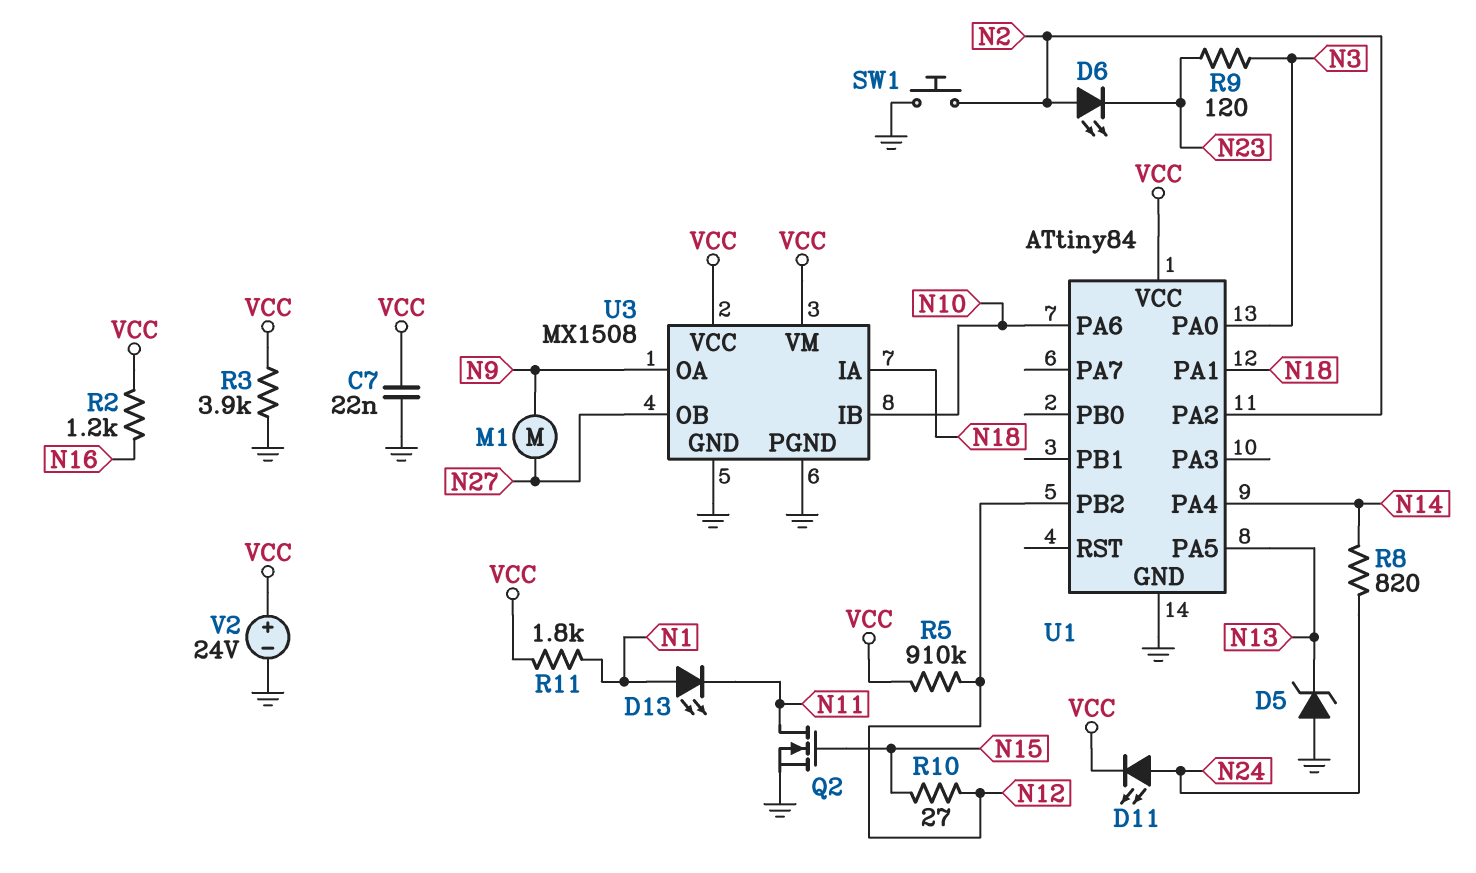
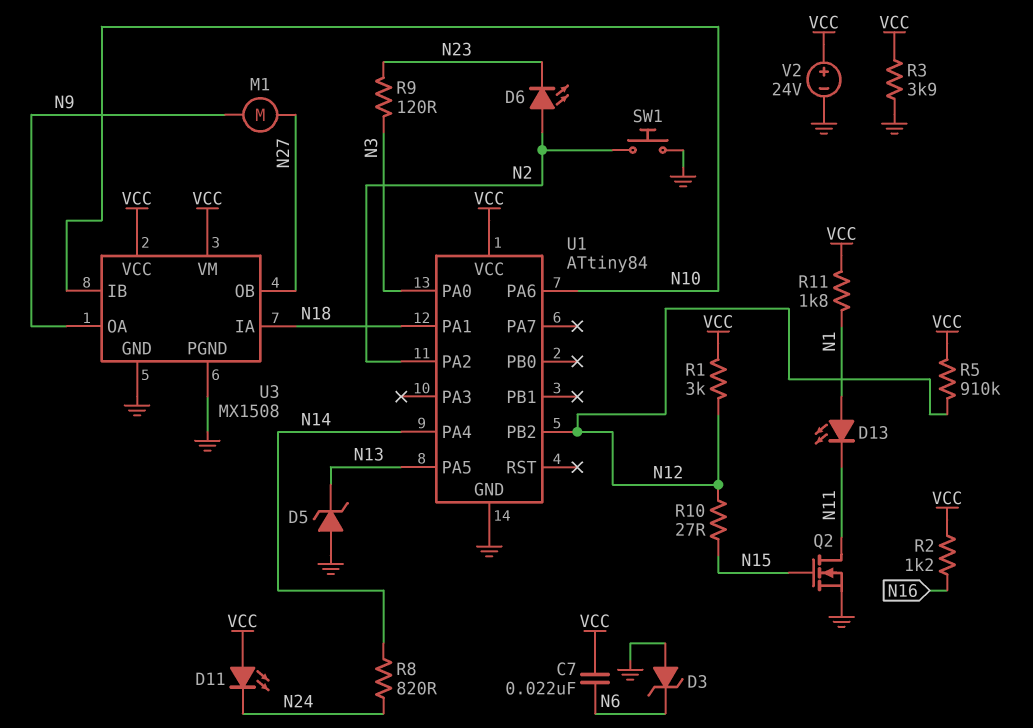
C7: 22nF (GND, VCC) -> 22nF (N6, VCC)
D3: none -> zener (A GND, K N6)
D11: LED (A N24, K VCC) -> LED (A VCC, K N24)
R1: none -> 3k (N12, VCC)

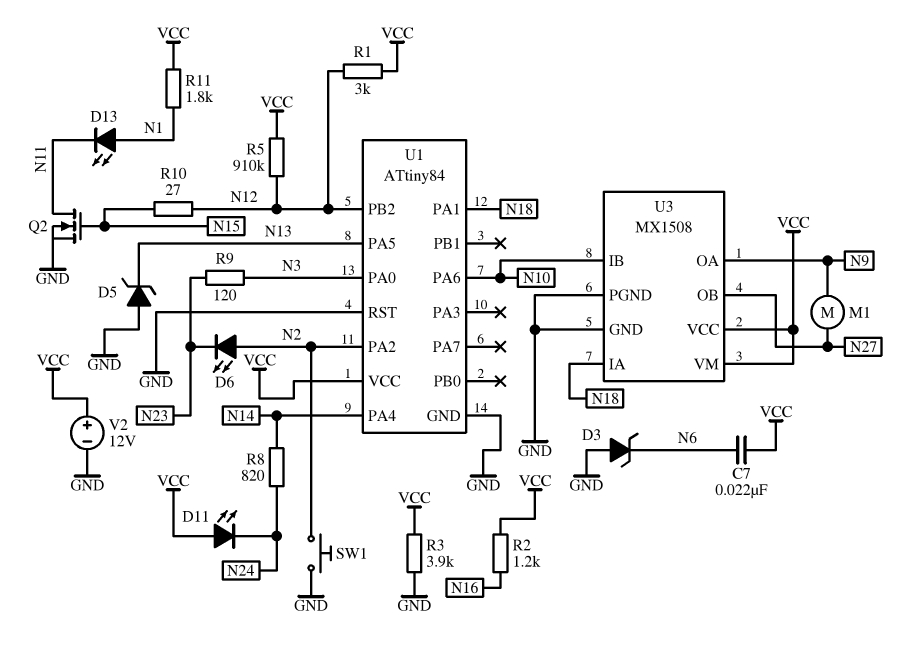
U1 pin RST: none -> GND
V2: 24V (plus VCC, minus GND) -> 12V (plus VCC, minus GND)

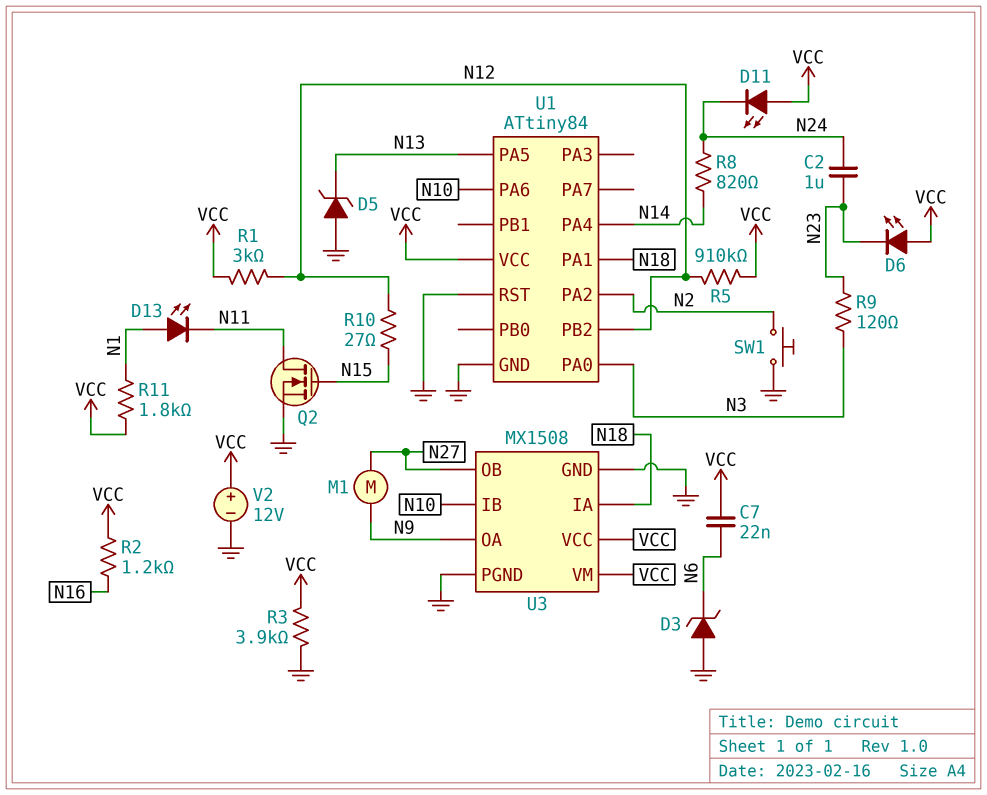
C2: none -> 1uF (N23, N24)
D6: LED (A N2, K N23) -> LED (A VCC, K N23)

